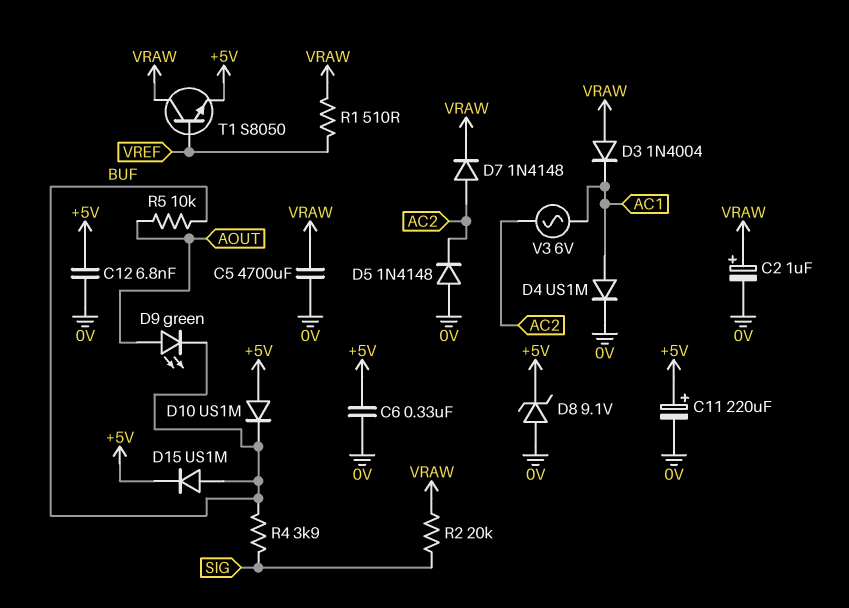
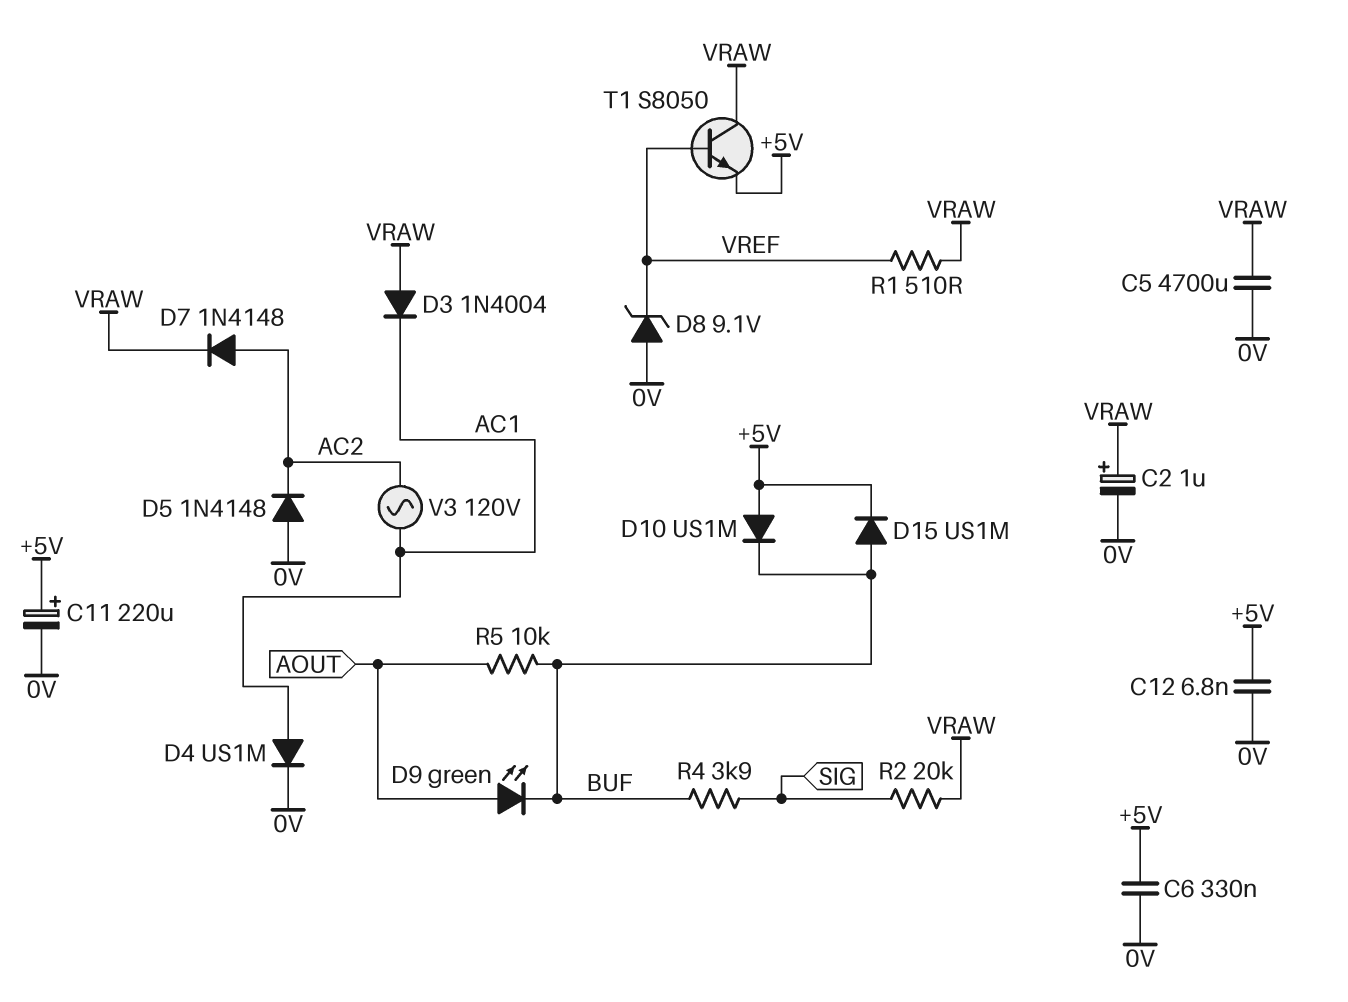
D8: zener 9.1V (A 0V, K +5V) -> zener 9.1V (A 0V, K VREF)
V3: AC 6V (AC1, AC2) -> AC 120V (AC1, AC2)

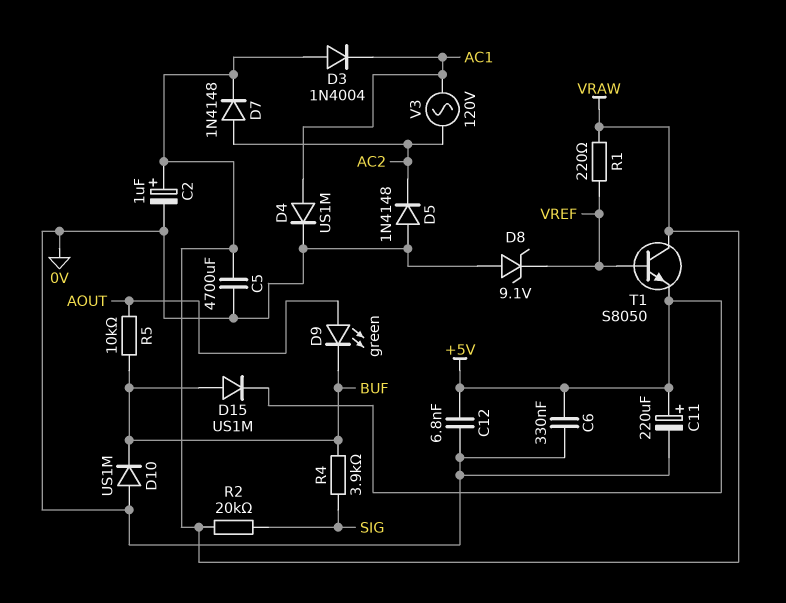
D10: diode US1M (A +5V, K BUF) -> diode US1M (A 0V, K BUF)
R1: 510 (VRAW, VREF) -> 220 (VRAW, VREF)

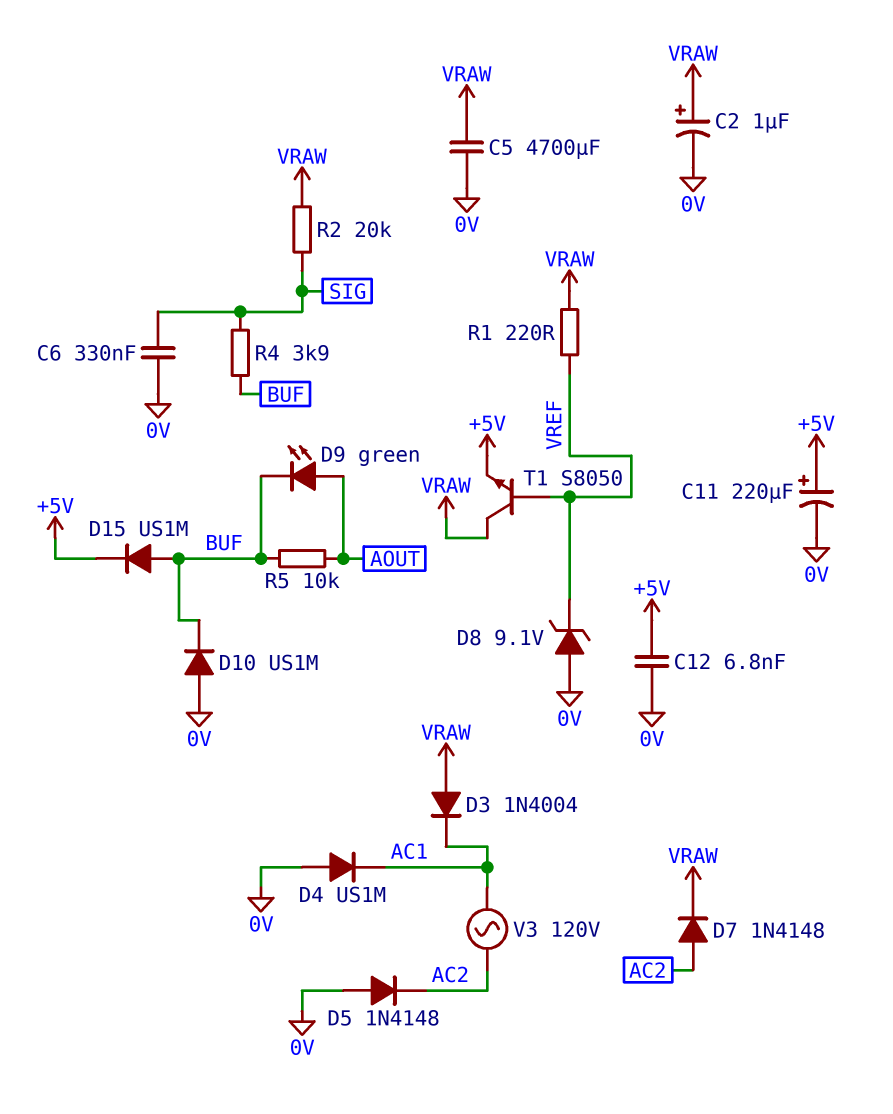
C6: 330nF (+5V, 0V) -> 330nF (0V, SIG)
D4: diode US1M (A AC1, K 0V) -> diode US1M (A 0V, K AC1)

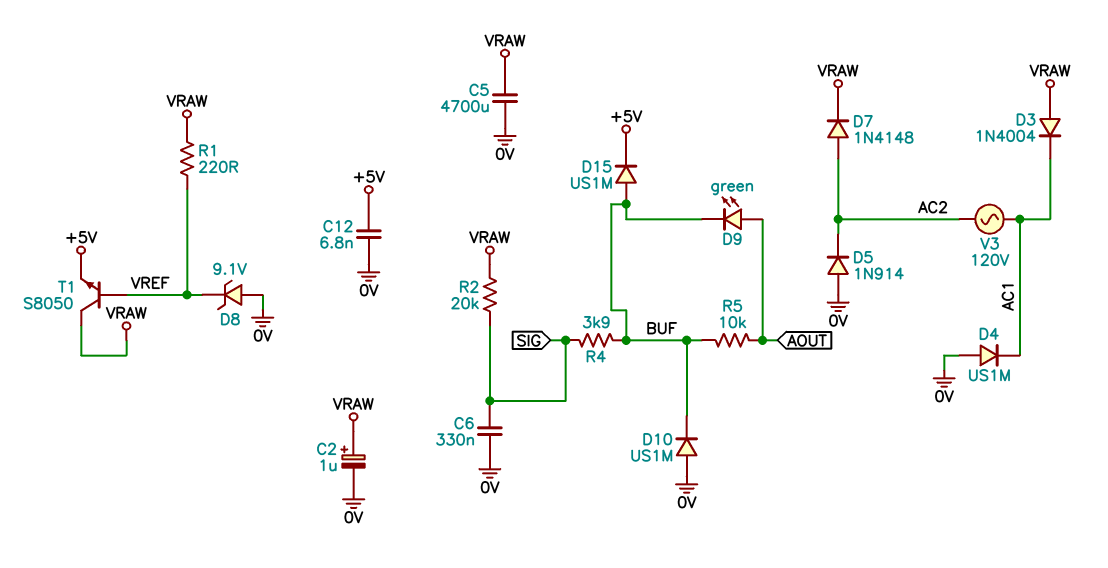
C11: 220uF (plus +5V, minus 0V) -> none
D5: diode 1N4148 (A 0V, K AC2) -> diode 1N914 (A 0V, K AC2)

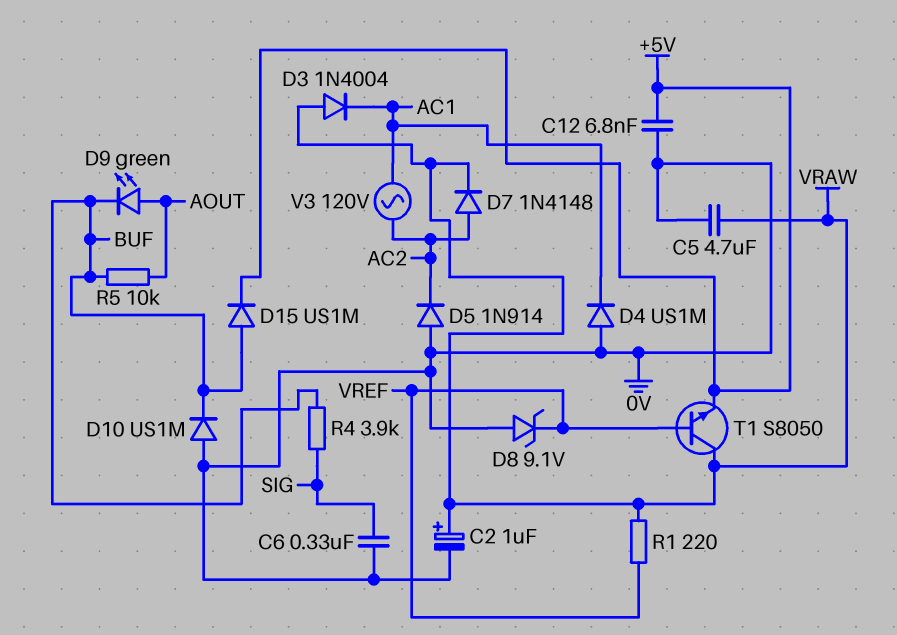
C5: 4700uF (0V, VRAW) -> 4.7uF (0V, VRAW)
R2: 20k (SIG, VRAW) -> none

